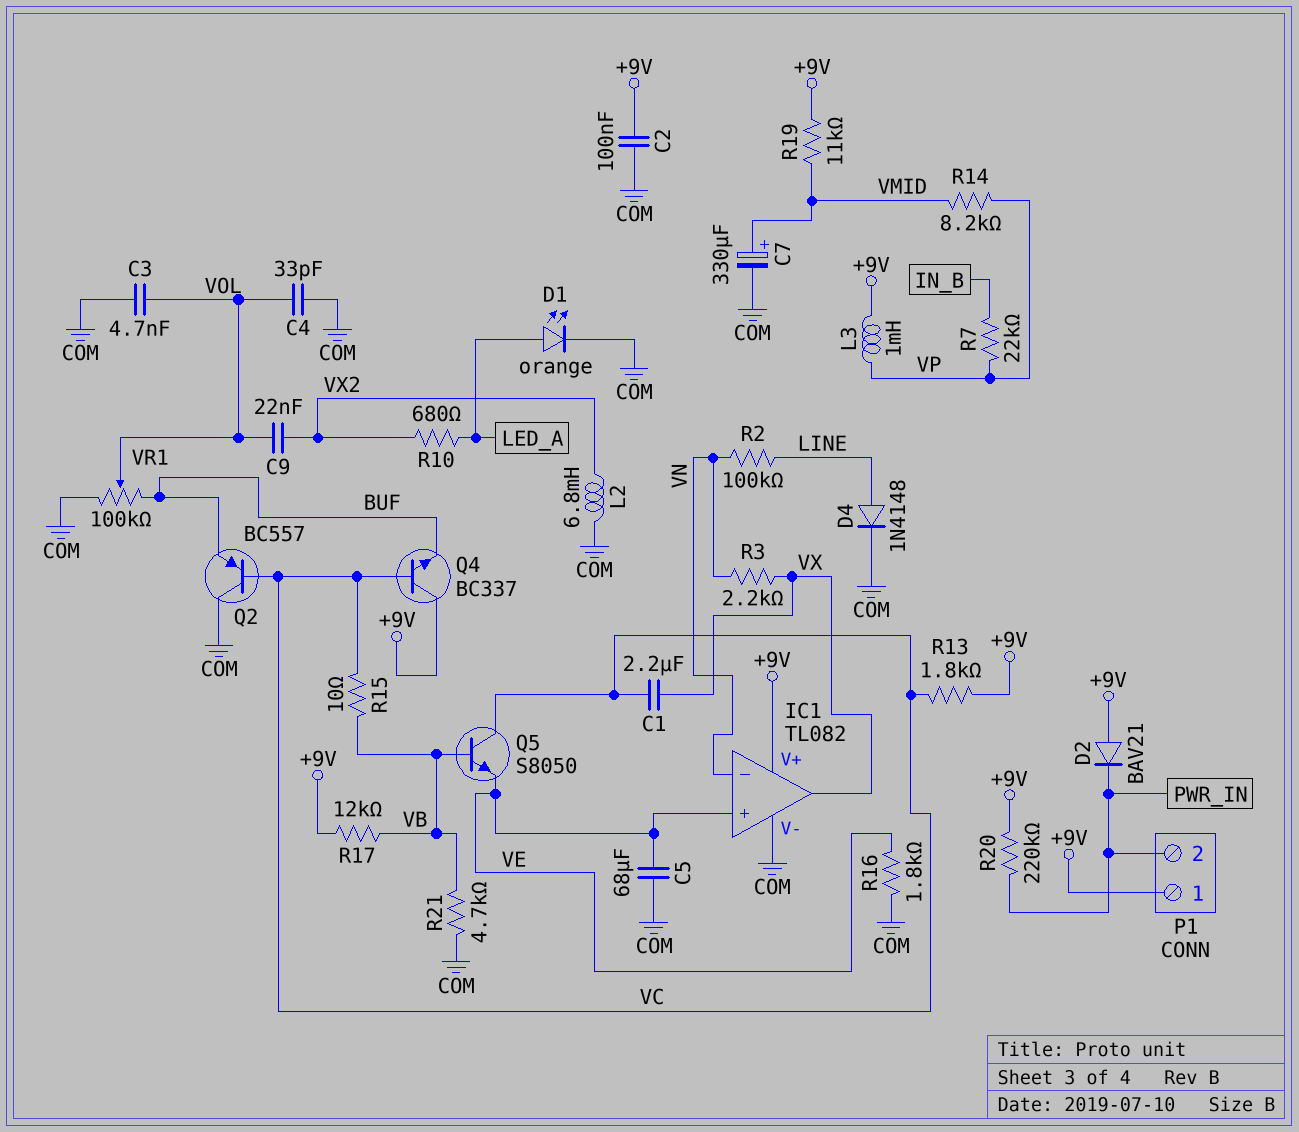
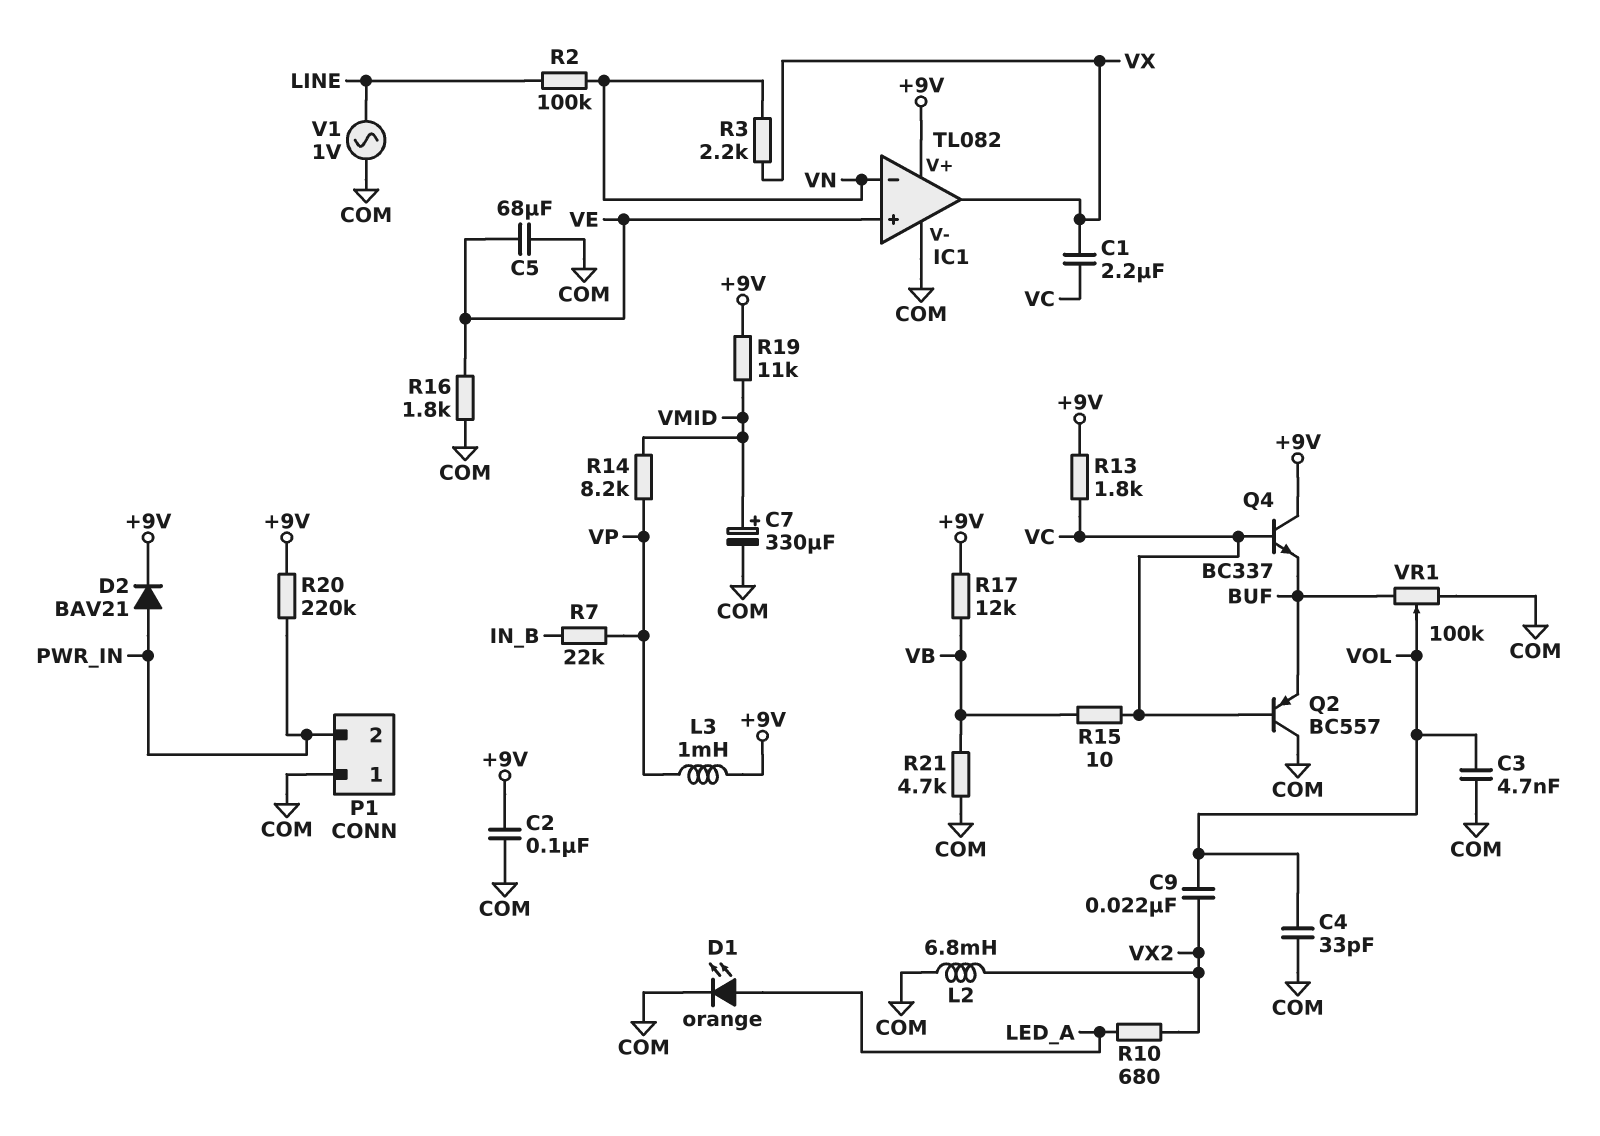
D2: diode BAV21 (A +9V, K PWR_IN) -> diode BAV21 (A PWR_IN, K +9V)
D4: diode 1N4148 (A LINE, K COM) -> none
P1 pin 1: +9V -> COM
Q5: NPN S8050 (B VB, C VC, E VE) -> none
V1: none -> AC 1V (COM, LINE)

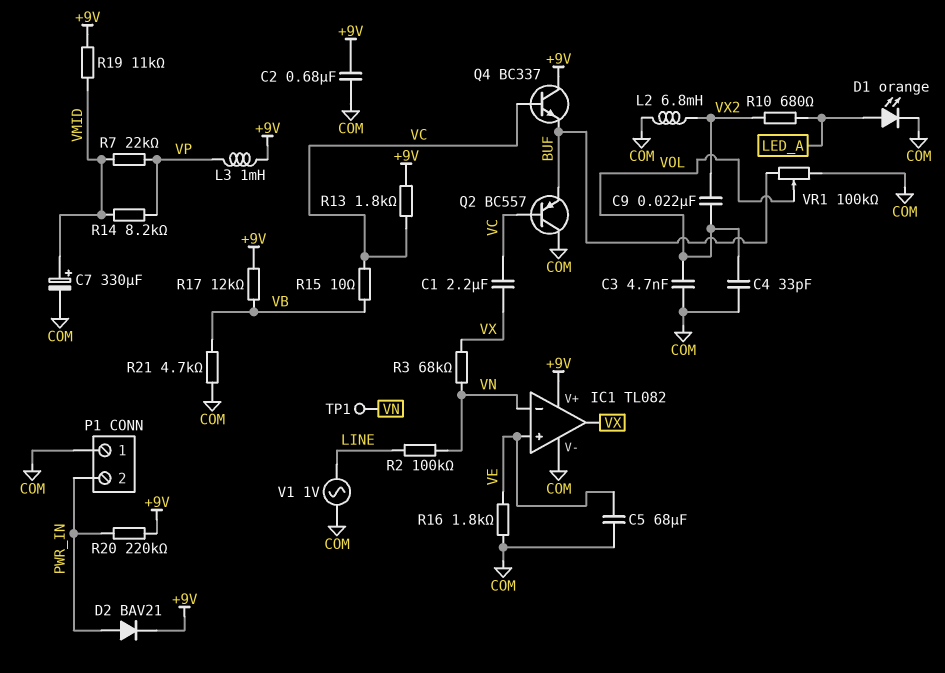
C2: 100nF (+9V, COM) -> 680nF (+9V, COM)
R3: 2.2k (VN, VX) -> 68k (VN, VX)
R7: 22k (IN_B, VP) -> 22k (VMID, VP)
TP1: none -> test point (VN)

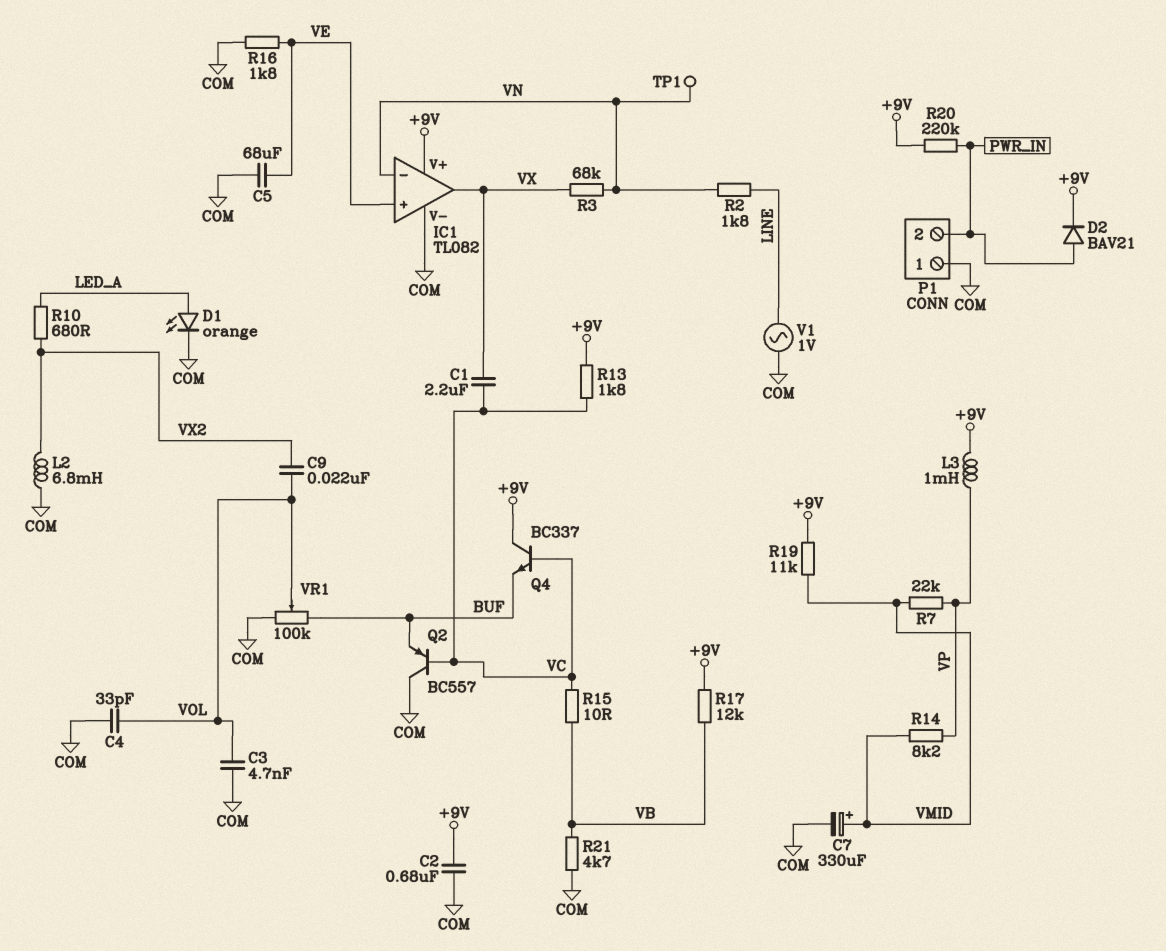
R2: 100k (LINE, VN) -> 1.8k (LINE, VN)

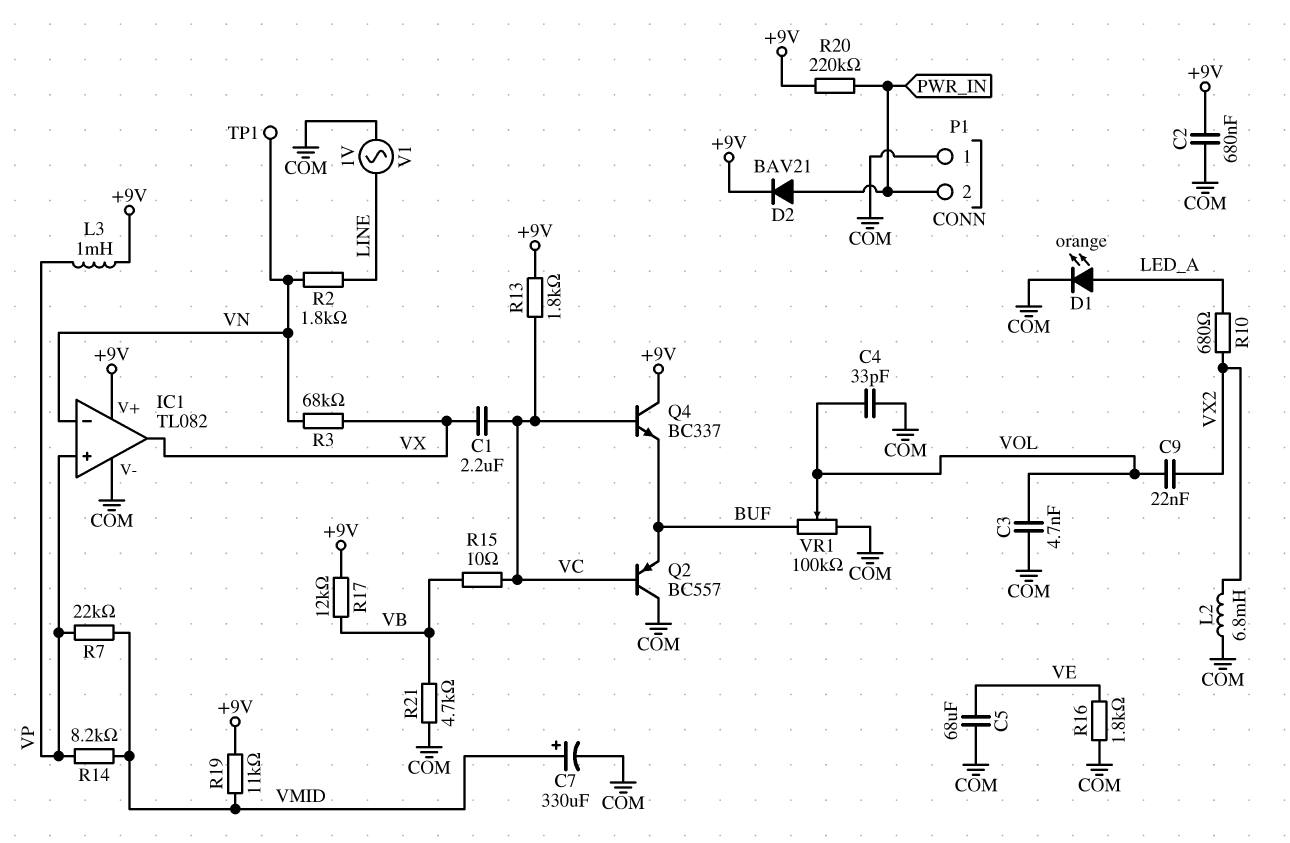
IC1 pin in+: VE -> VP

